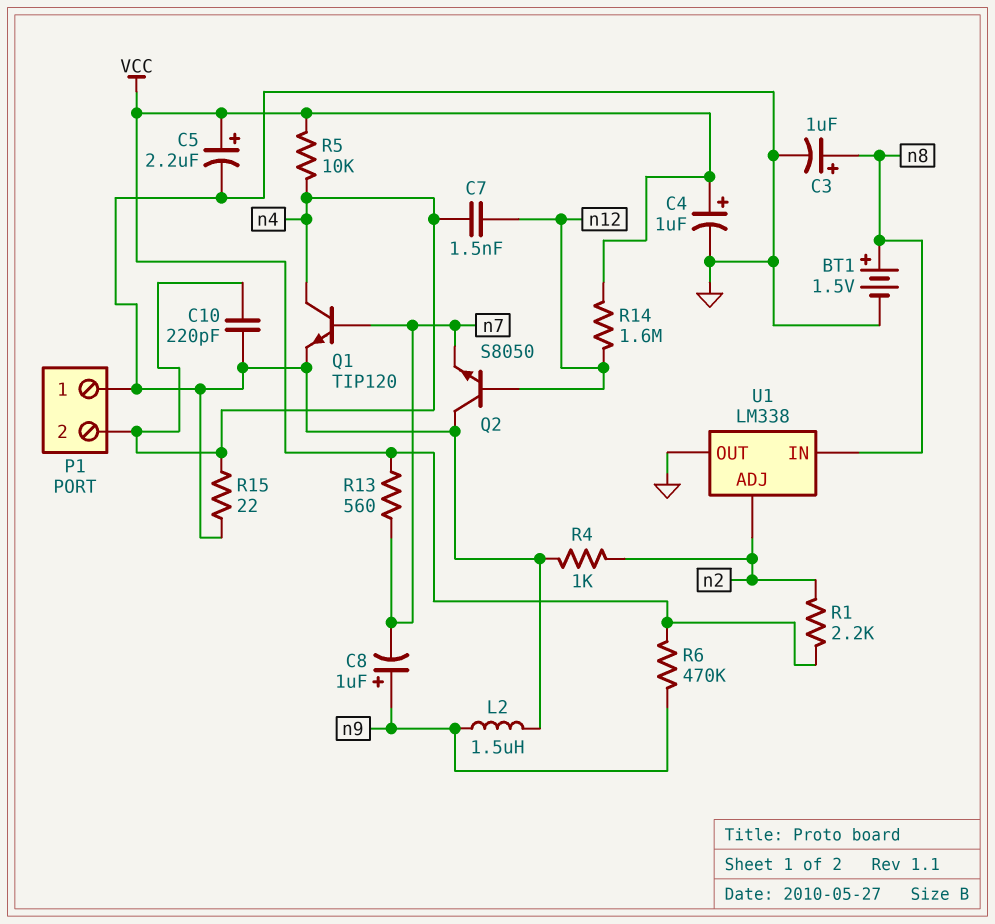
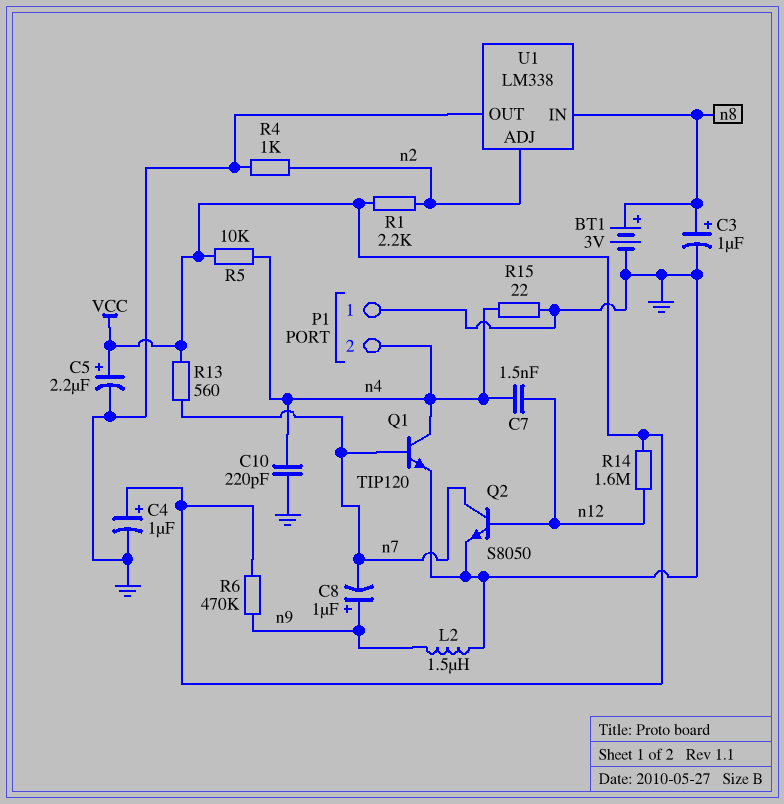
BT1: 1.5V (plus n8, minus GND) -> 3V (plus n8, minus GND)
Q2: NPN S8050 (B n12, C GND, E n7) -> NPN S8050 (B n12, C n7, E GND)

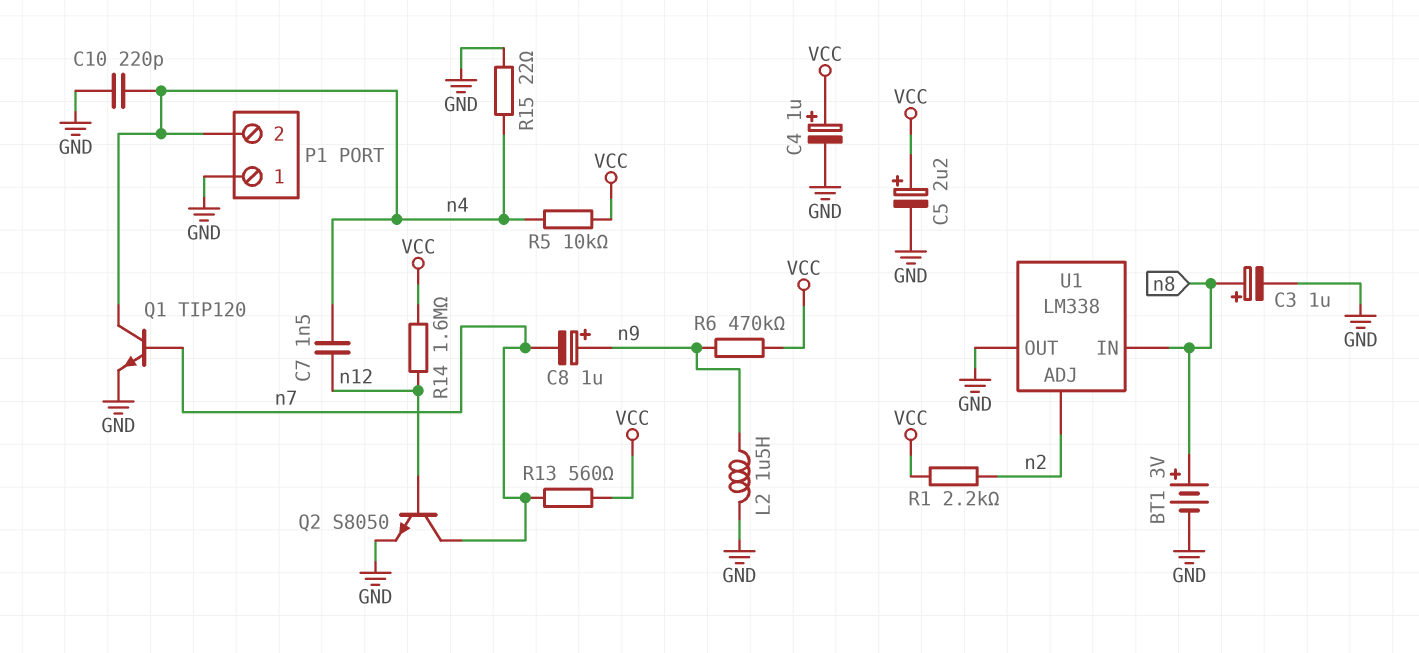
R4: 1k (GND, n2) -> none

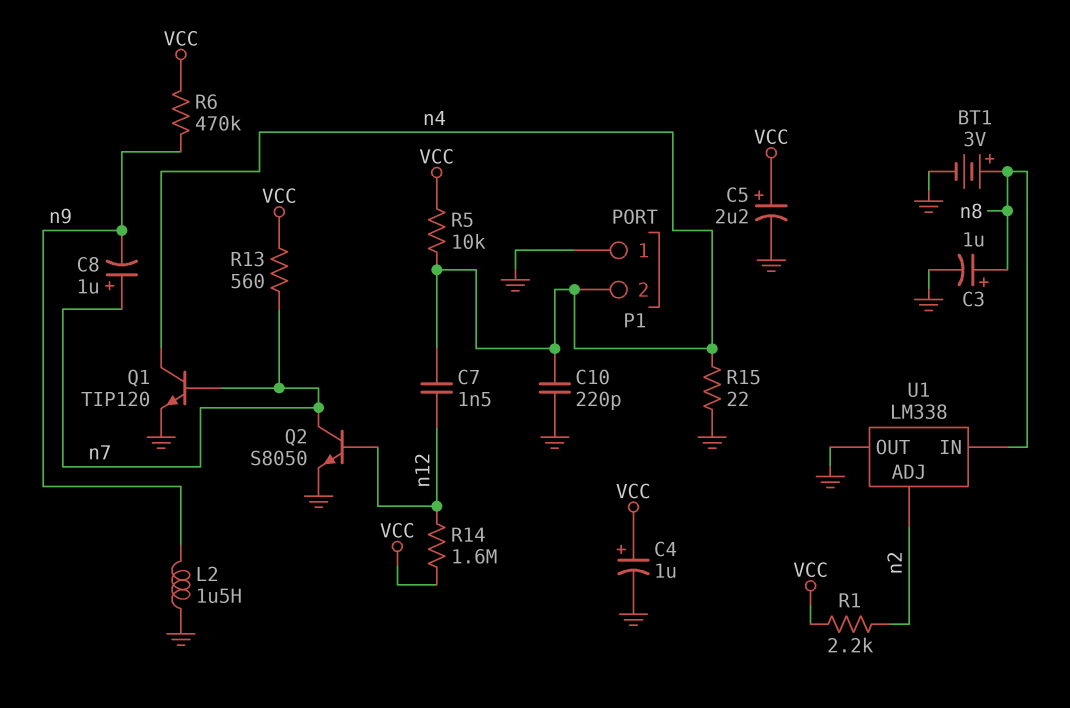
C8: 1uF (plus n9, minus n7) -> 1uF (plus n7, minus n9)

